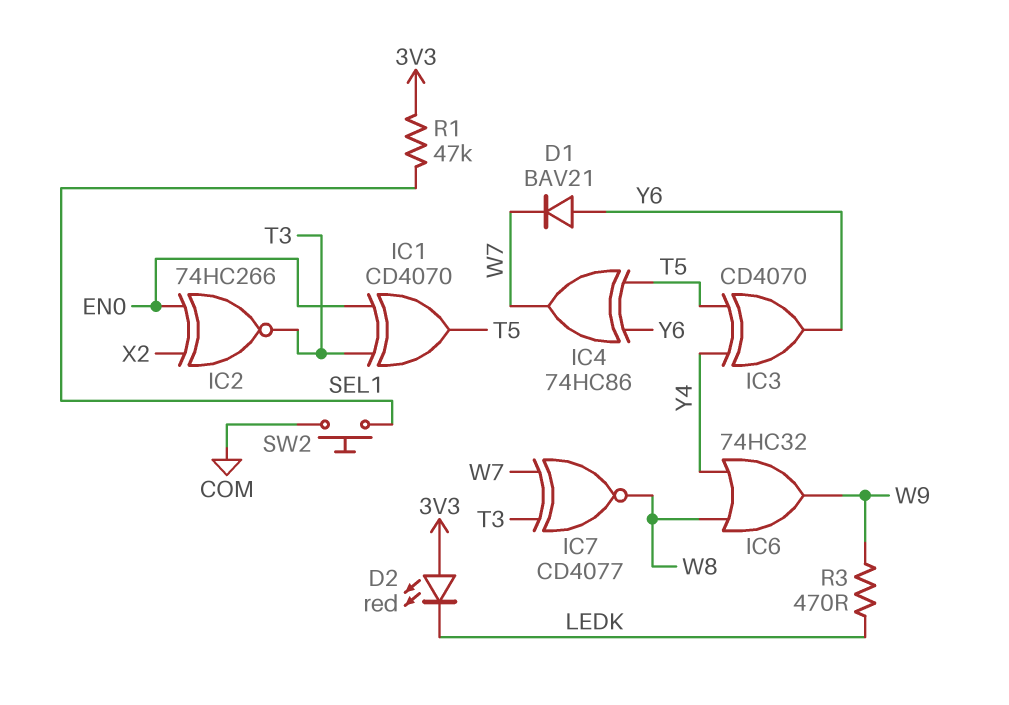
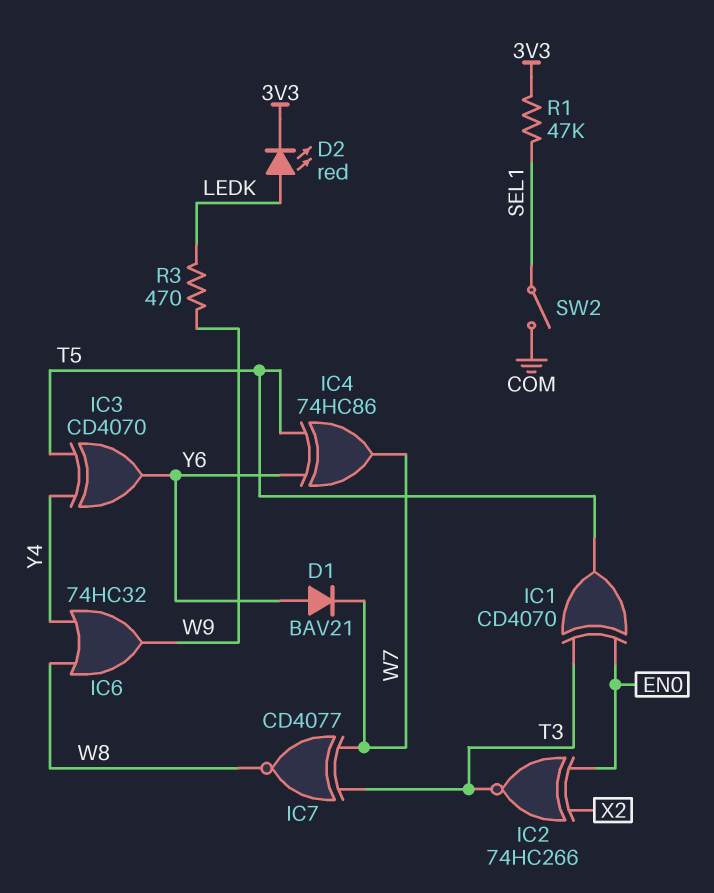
D2: LED red (A 3V3, K LEDK) -> LED red (A LEDK, K 3V3)
SW2: button (COM, SEL1) -> switch (COM, SEL1)

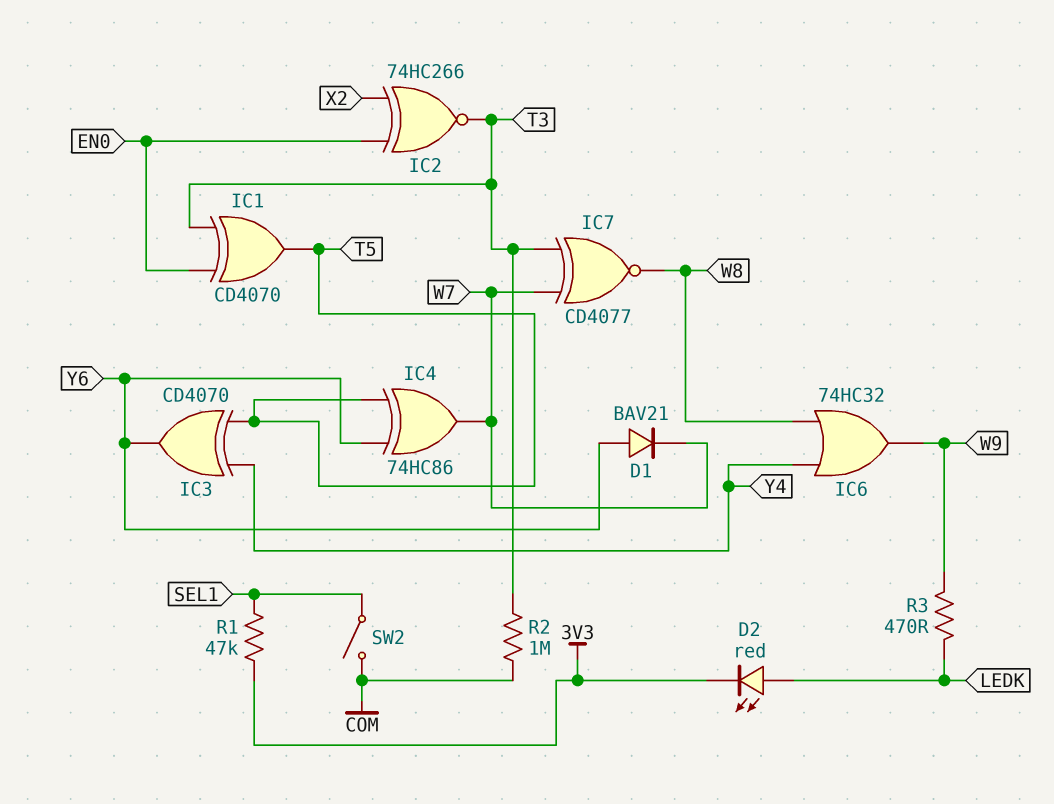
R2: none -> 1M (COM, T3)

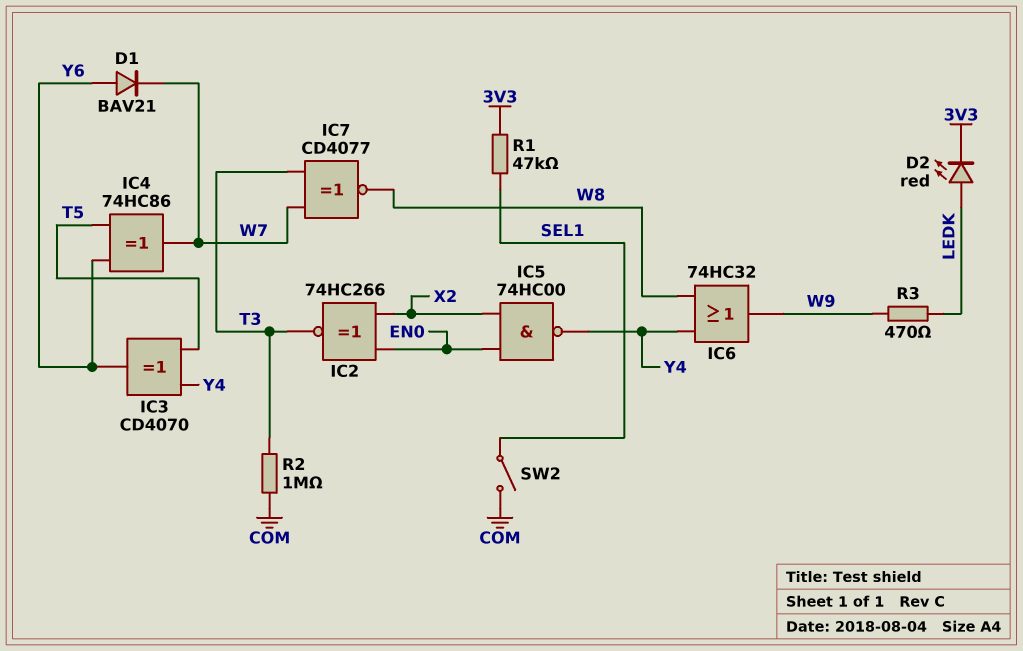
IC1: XOR CD4070 (in EN0, in T3, out T5) -> none
IC5: none -> NAND 74HC00 (in EN0, in X2, out Y4)

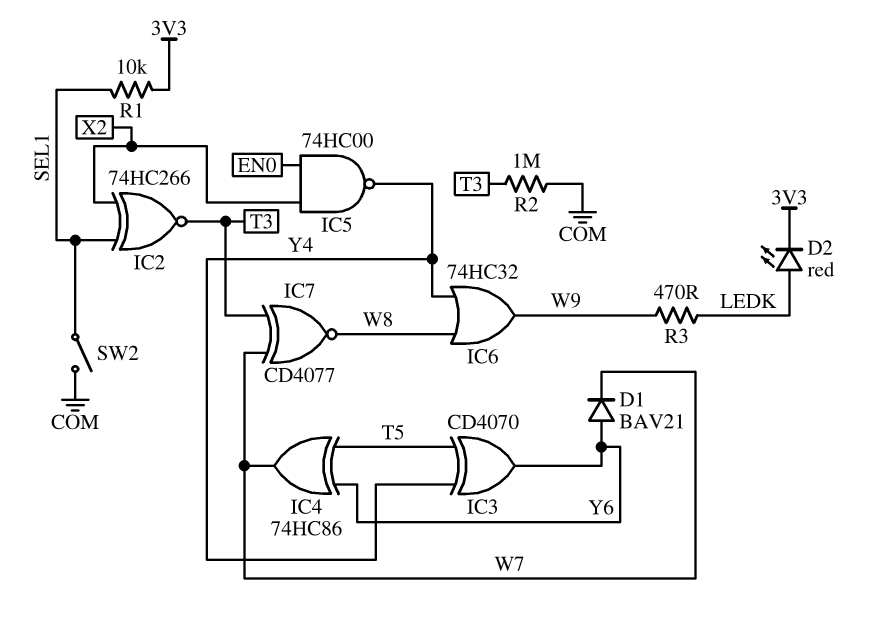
IC2: XNOR 74HC266 (in EN0, in X2, out T3) -> XNOR 74HC266 (in SEL1, in X2, out T3)
R1: 47k (3V3, SEL1) -> 10k (3V3, SEL1)

